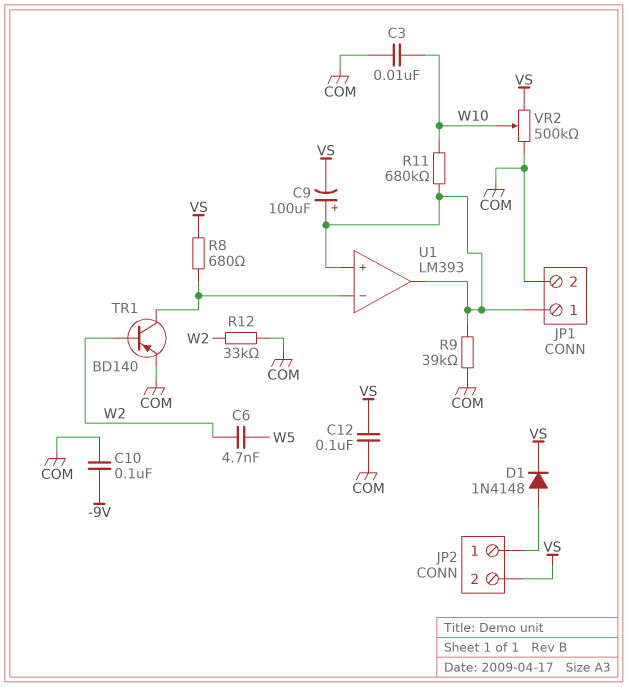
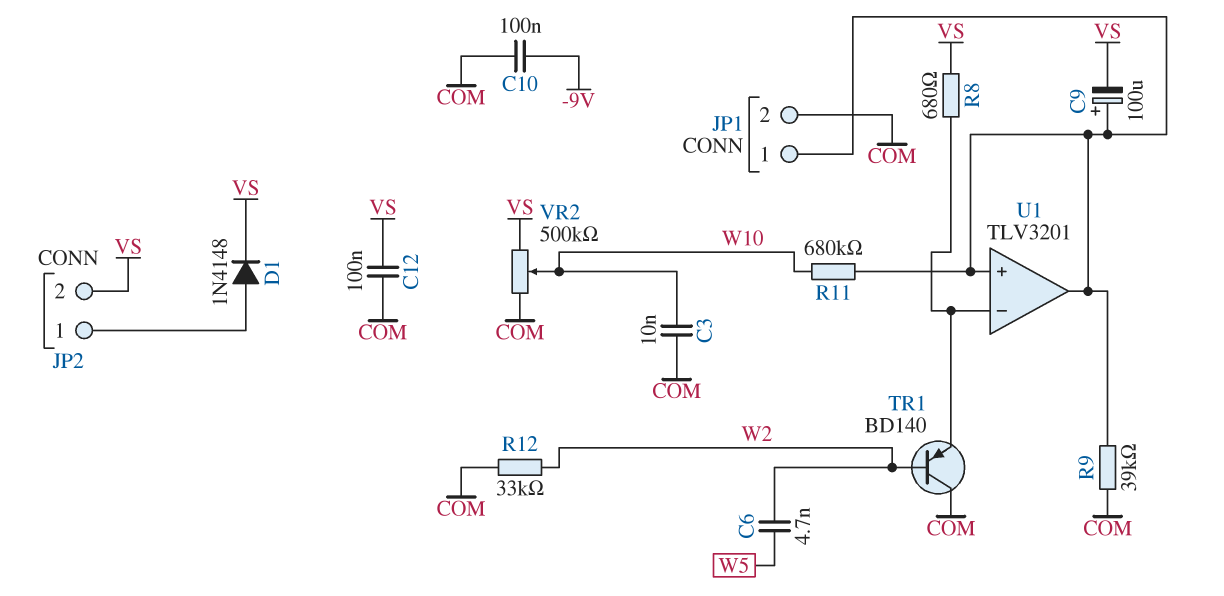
TR1: PNP BD140 (B W2, C U1/in-, E COM) -> PNP BD140 (B W2, C COM, E U1/in-)
U1: LM393 -> TLV3201

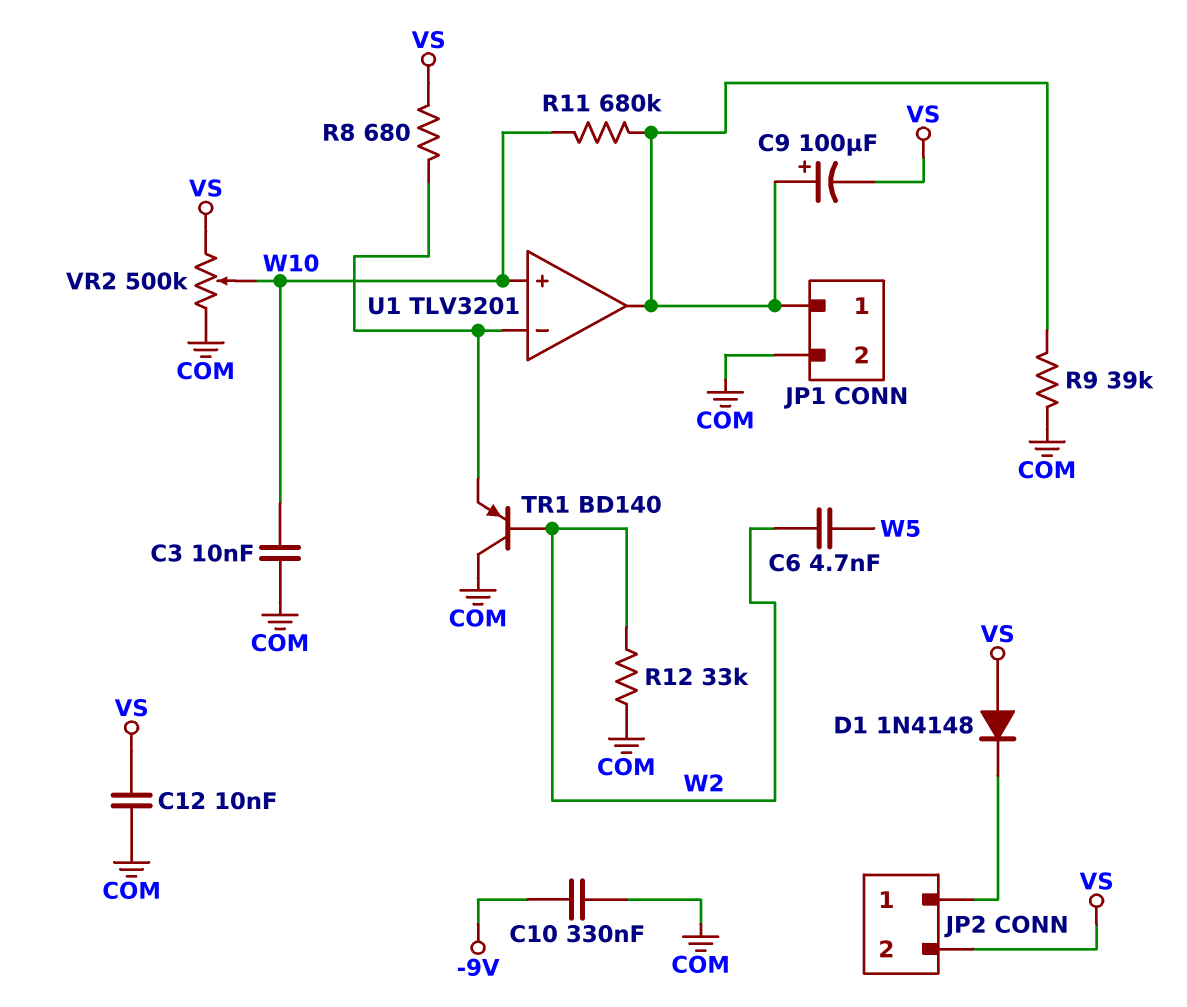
C10: 100nF (-9V, COM) -> 330nF (-9V, COM)
C12: 100nF (COM, VS) -> 10nF (COM, VS)
D1: diode 1N4148 (A JP2/1, K VS) -> diode 1N4148 (A VS, K JP2/1)
U1 pin in+: JP1/1 -> W10

